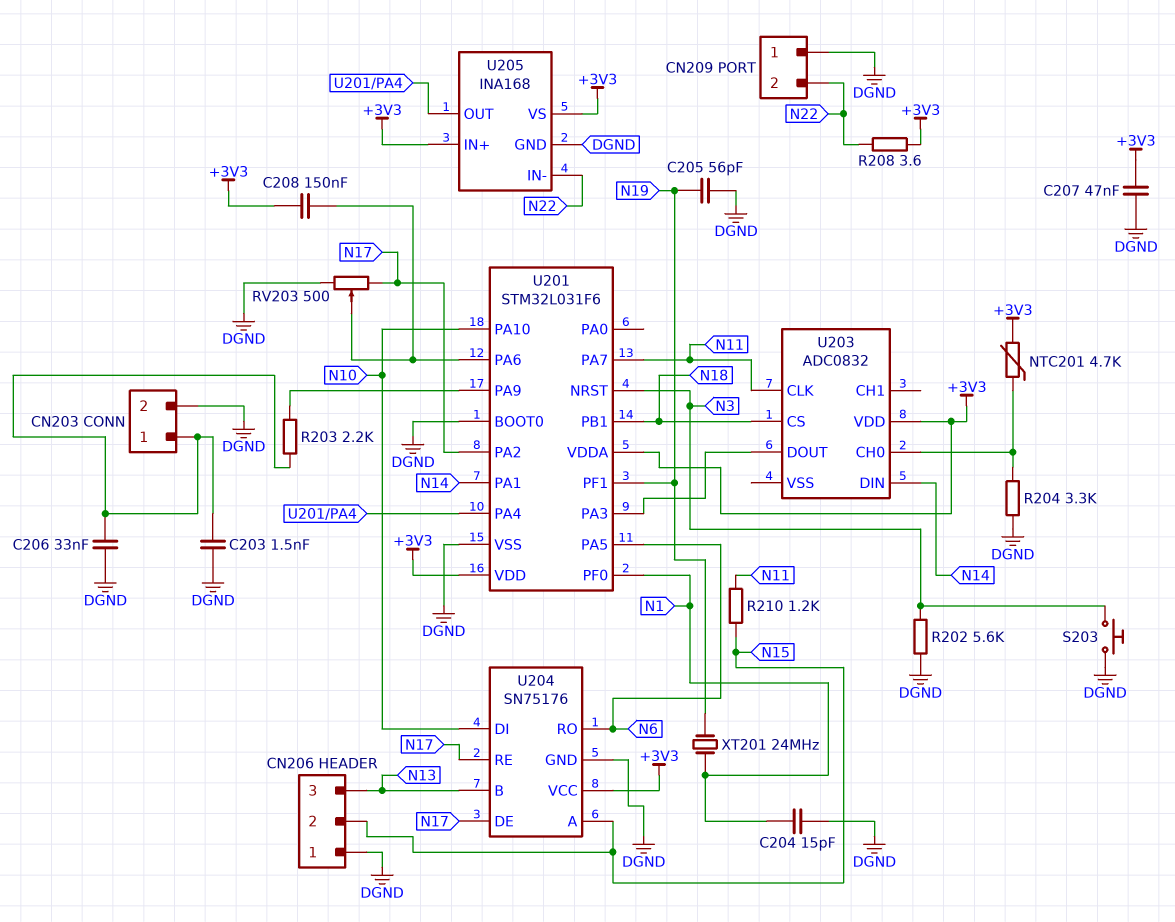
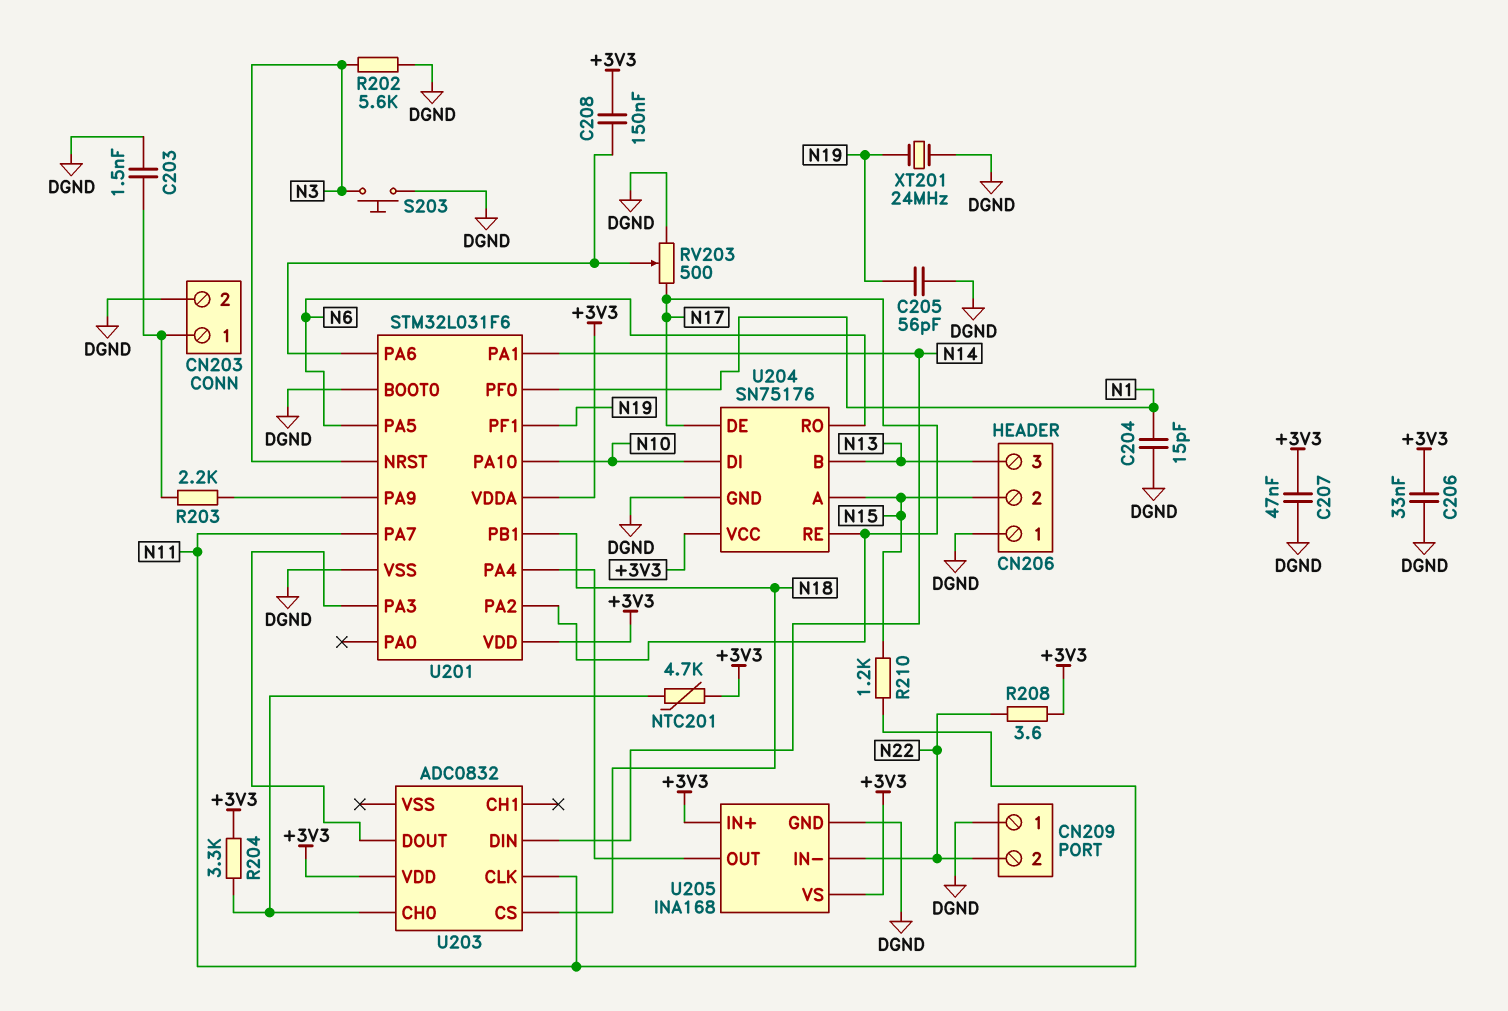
C206: 33nF (CN203/1, DGND) -> 33nF (+3V3, DGND)
R204: 3.3k (DGND, U203/CH0) -> 3.3k (+3V3, U203/CH0)
XT201: 24MHz (N1, N19) -> 24MHz (DGND, N19)

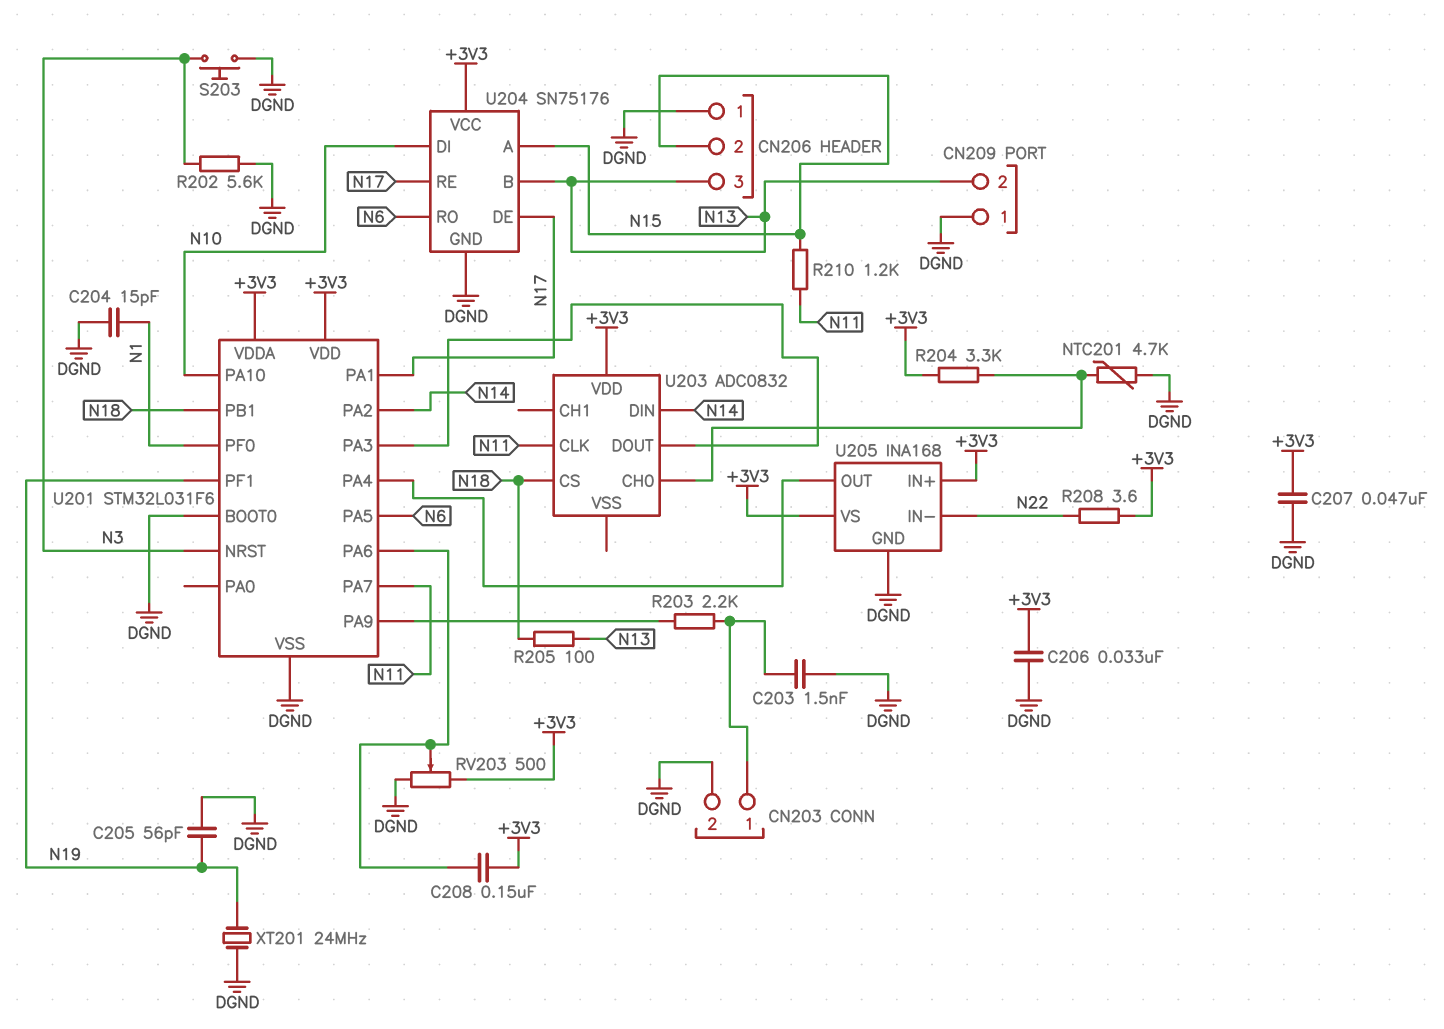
CN209 pin 2: N22 -> N13
NTC201: 4.7k (+3V3, U203/CH0) -> 4.7k (DGND, U203/CH0)
R205: none -> 100 (N13, N18)
RV203: 500 (DGND, N17, wiper U201/PA6) -> 500 (+3V3, DGND, wiper U201/PA6)
U201 pin PA1: N14 -> N17
U201 pin PA2: N17 -> N14

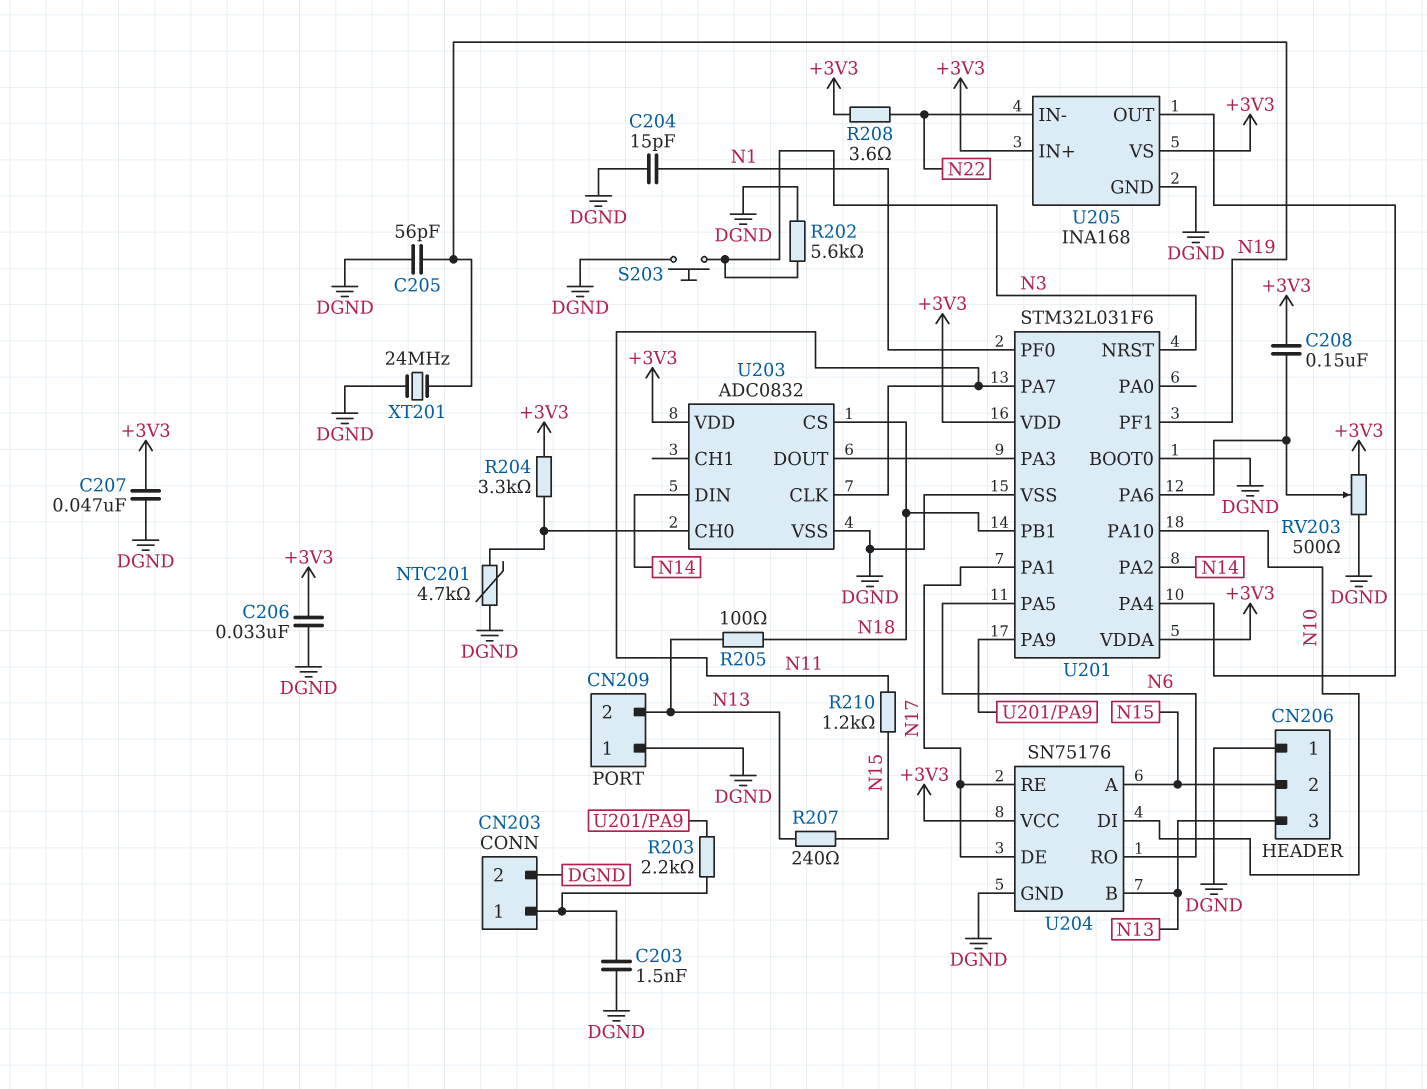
R207: none -> 240 (N13, N15)
U203 pin VSS: none -> DGND

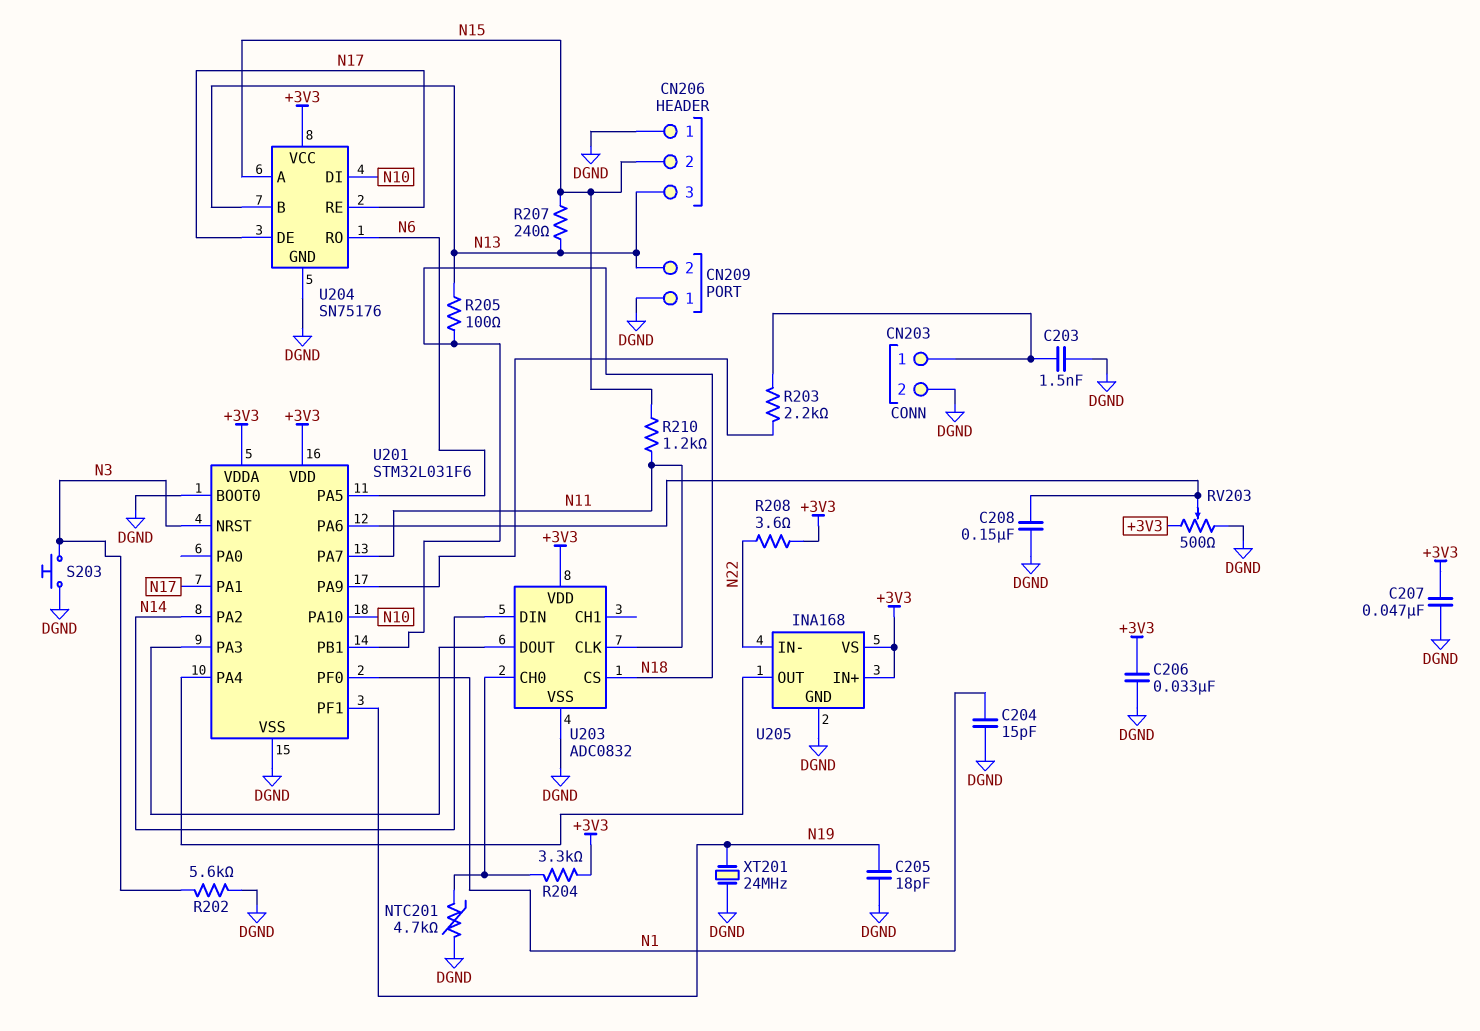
C205: 56pF (DGND, N19) -> 18pF (DGND, N19)
C208: 150nF (+3V3, U201/PA6) -> 150nF (DGND, U201/PA6)

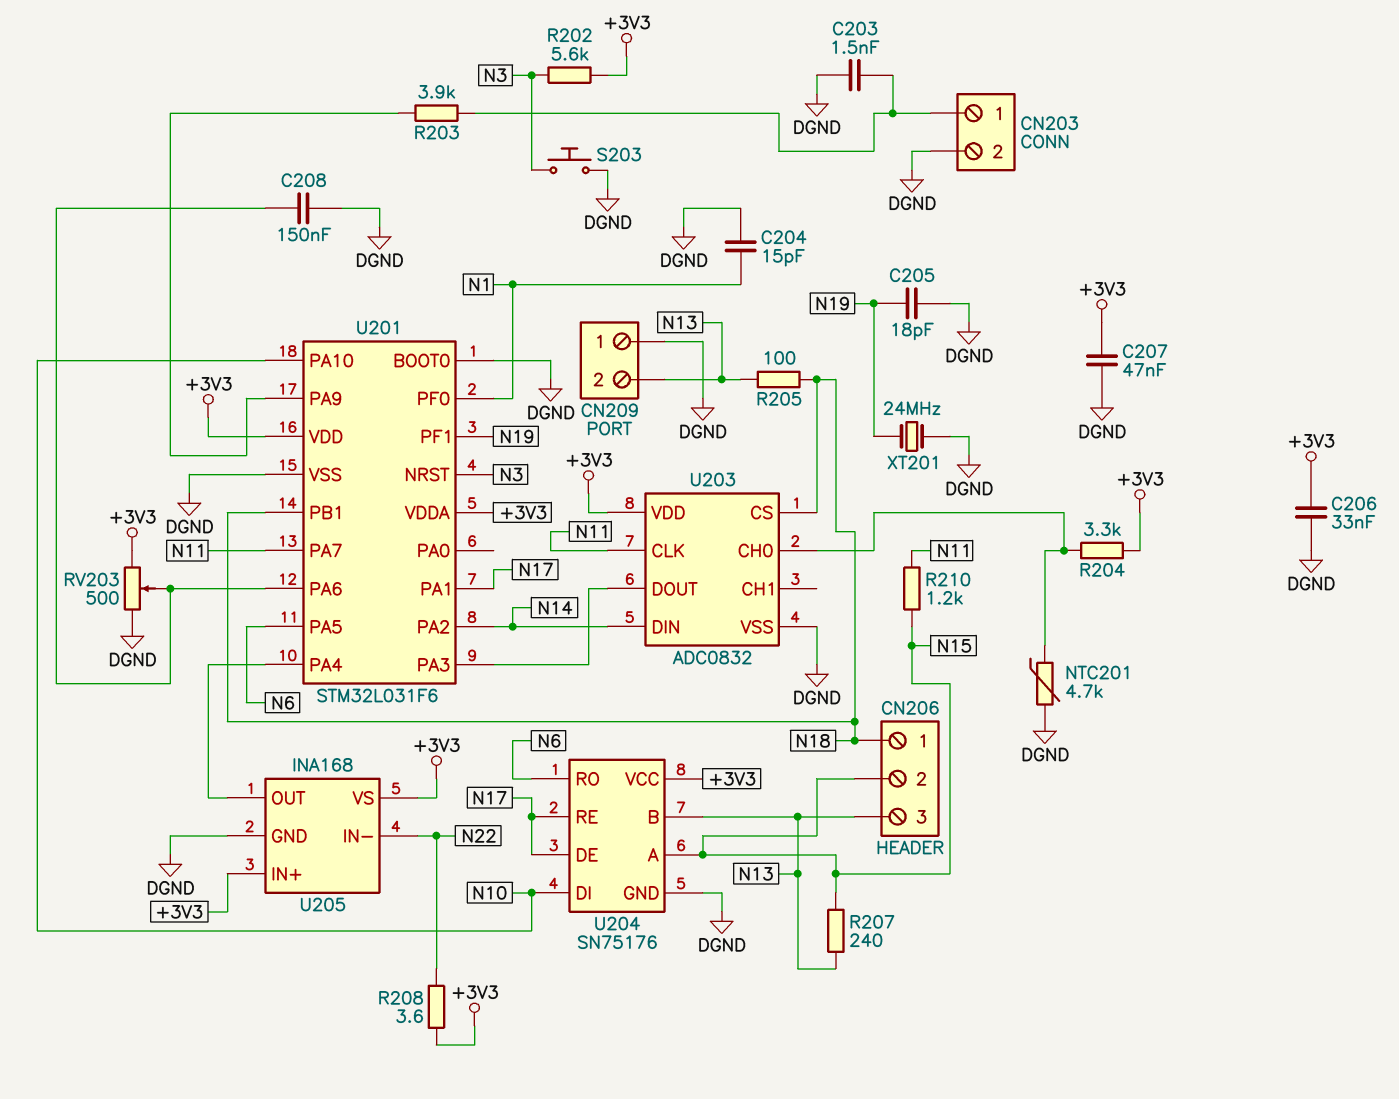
CN206 pin 1: DGND -> N18
R202: 5.6k (DGND, N3) -> 5.6k (+3V3, N3)
R203: 2.2k (CN203/1, U201/PA9) -> 3.9k (CN203/1, U201/PA9)

